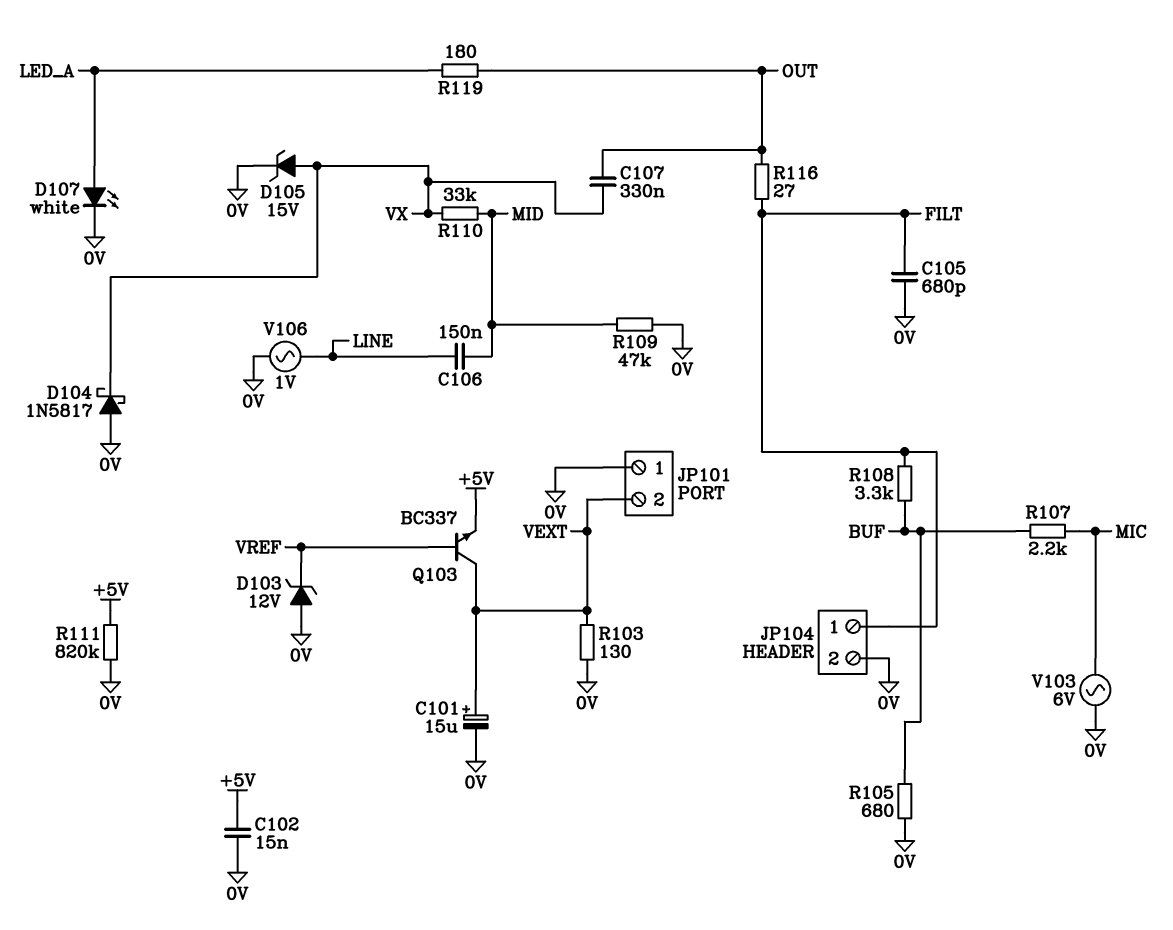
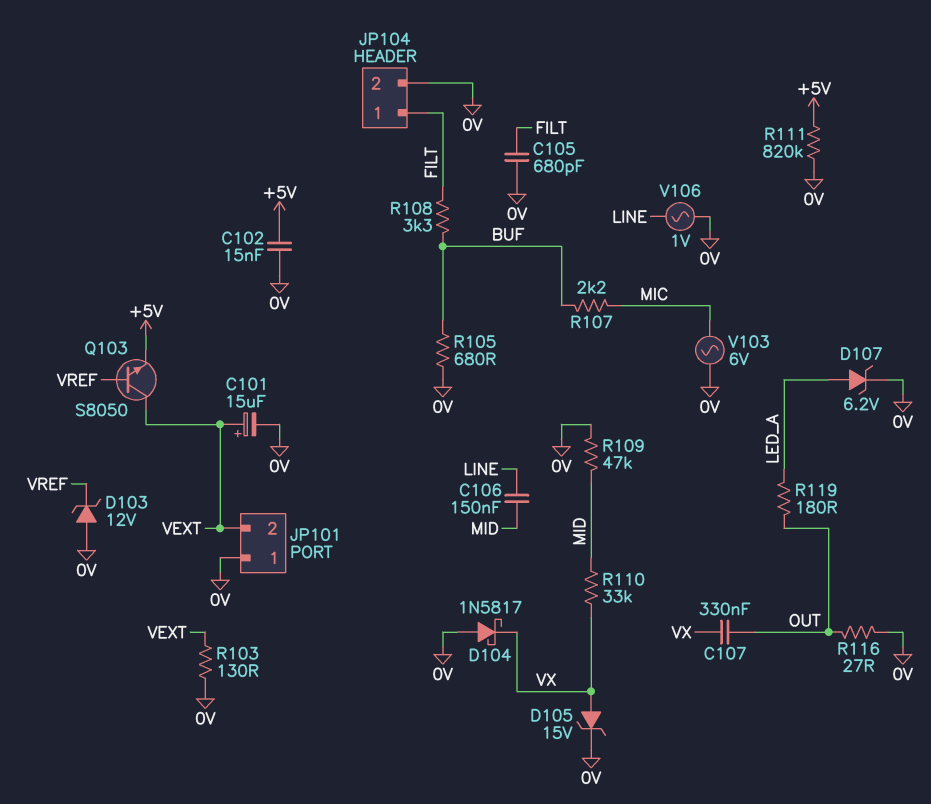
D107: LED white (A LED_A, K 0V) -> zener 6.2V (A LED_A, K 0V)
Q103: NPN BC337 (B VREF, C VEXT, E +5V) -> NPN S8050 (B VREF, C VEXT, E +5V)
R116: 27 (FILT, OUT) -> 27 (0V, OUT)

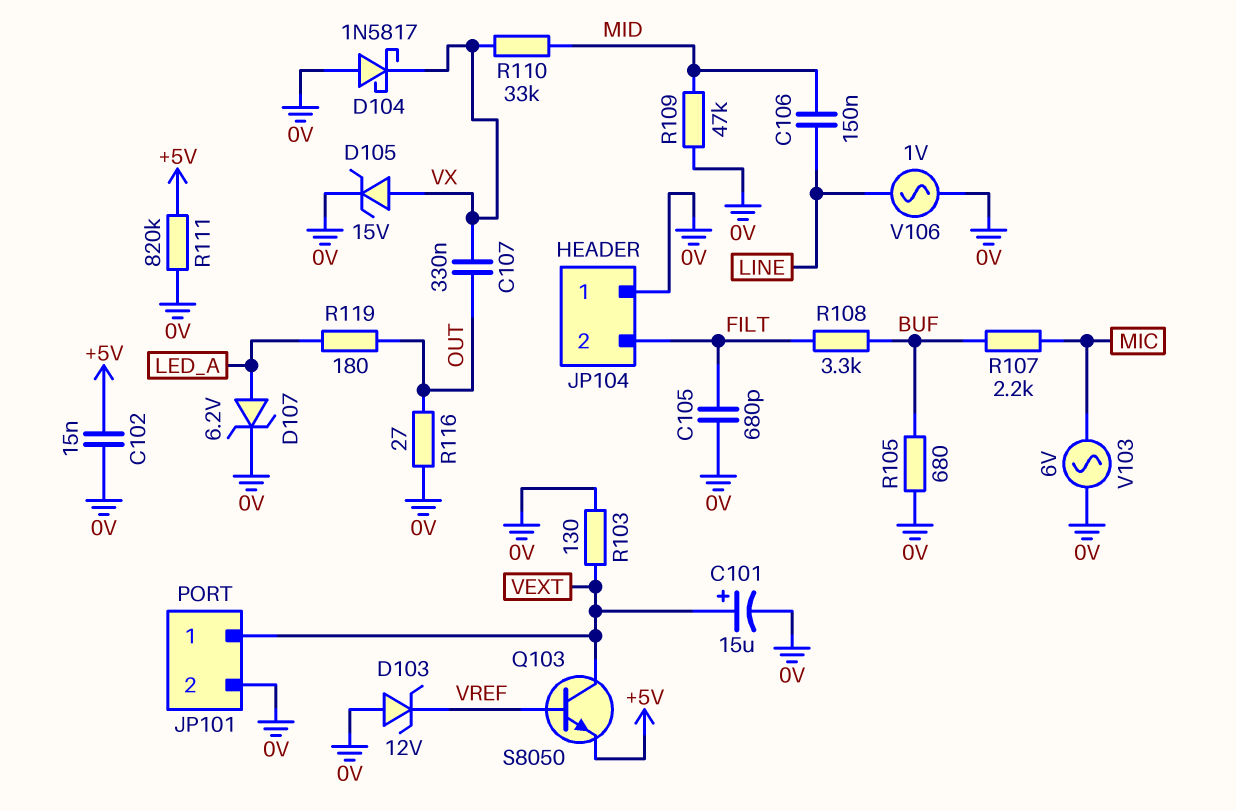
JP101 pin 1: 0V -> VEXT
JP101 pin 2: VEXT -> 0V
JP104 pin 1: FILT -> 0V
JP104 pin 2: 0V -> FILT

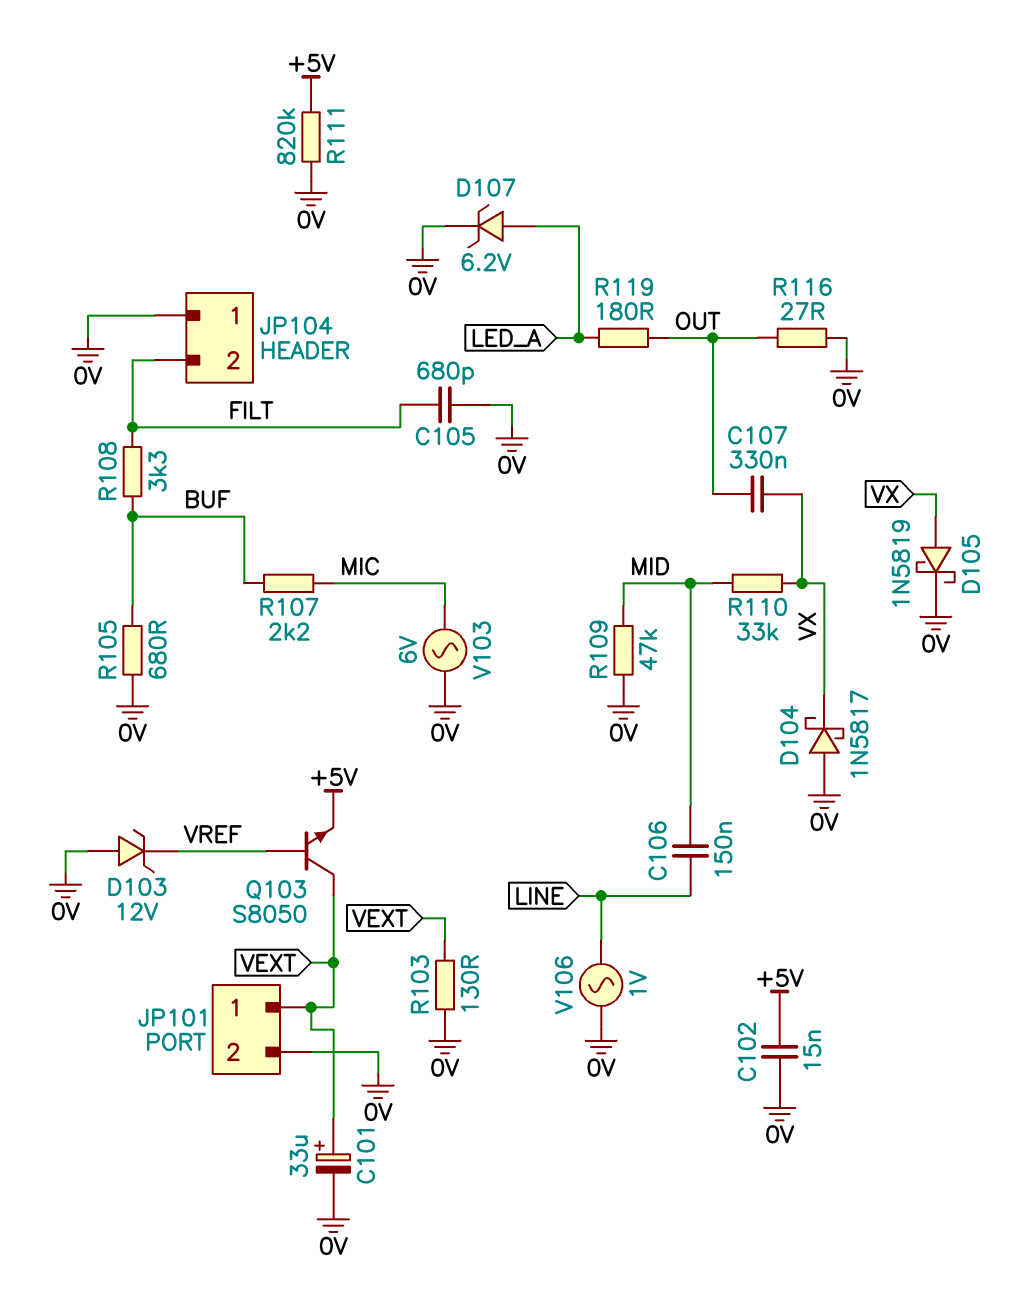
C101: 15uF (plus VEXT, minus 0V) -> 33uF (plus VEXT, minus 0V)
D105: zener 15V (A VX, K 0V) -> schottky 1N5819 (A VX, K 0V)

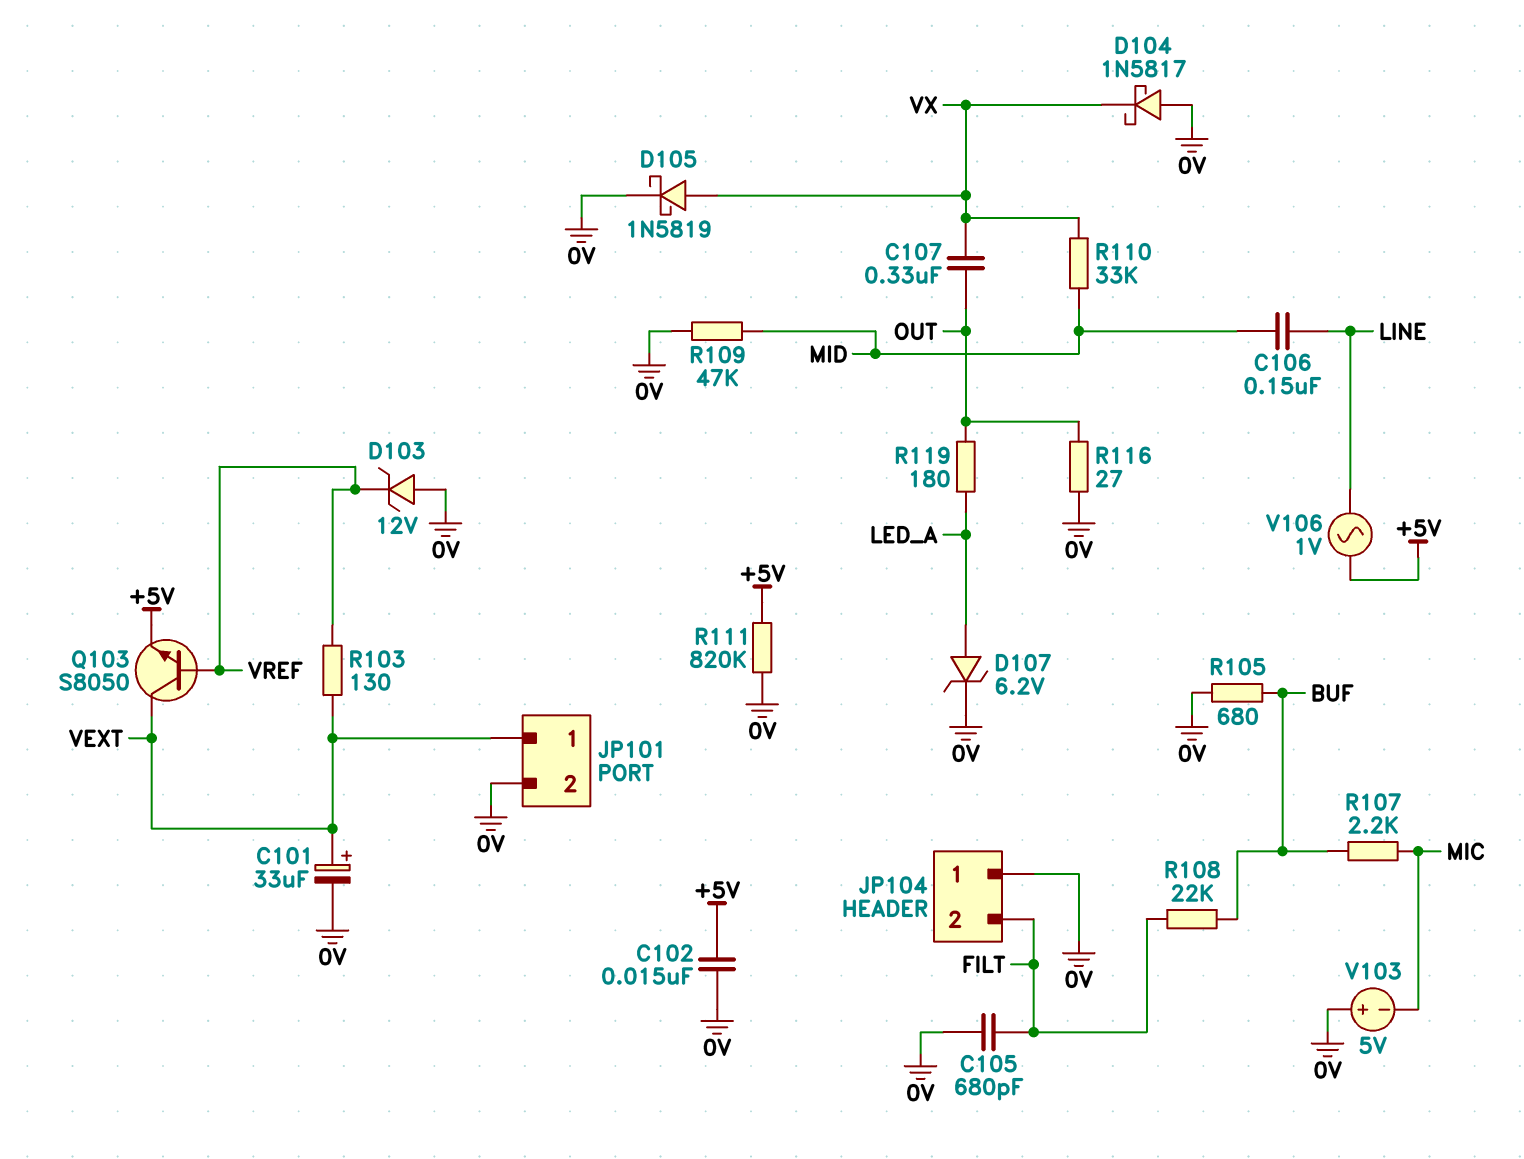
R103: 130 (0V, VEXT) -> 130 (VEXT, VREF)
R108: 3.3k (BUF, FILT) -> 22k (BUF, FILT)
V103: AC 6V (0V, MIC) -> 5V (plus 0V, minus MIC)
V106: AC 1V (0V, LINE) -> AC 1V (+5V, LINE)

